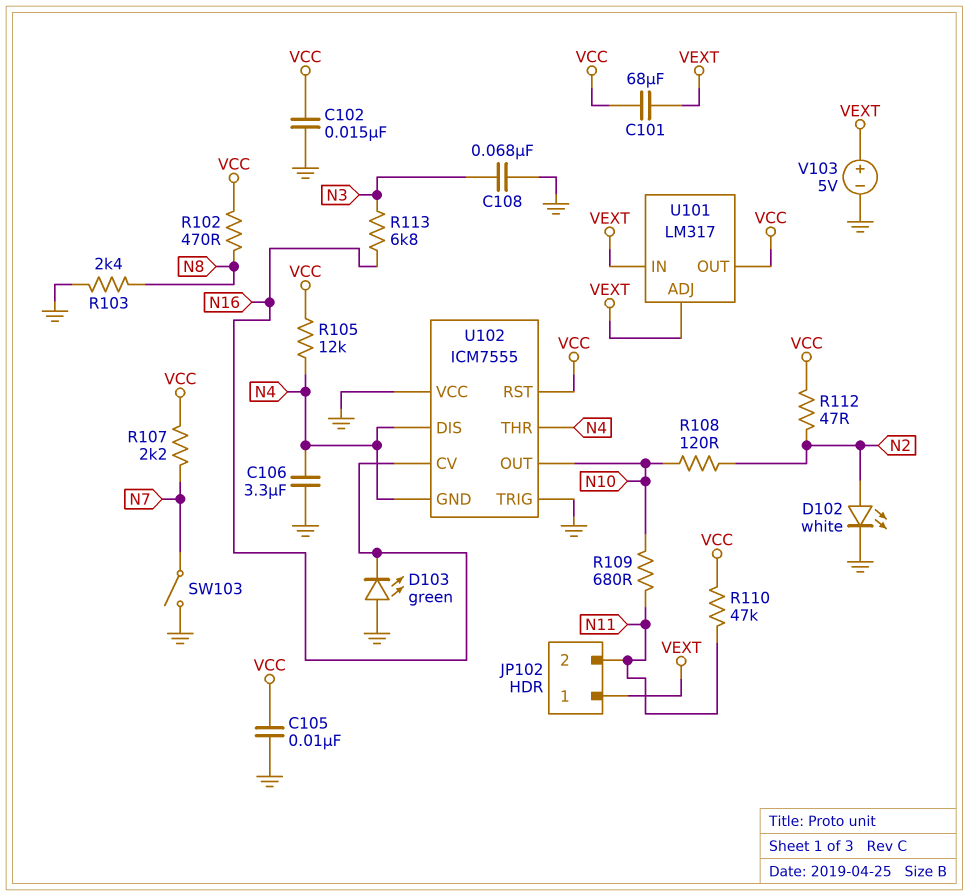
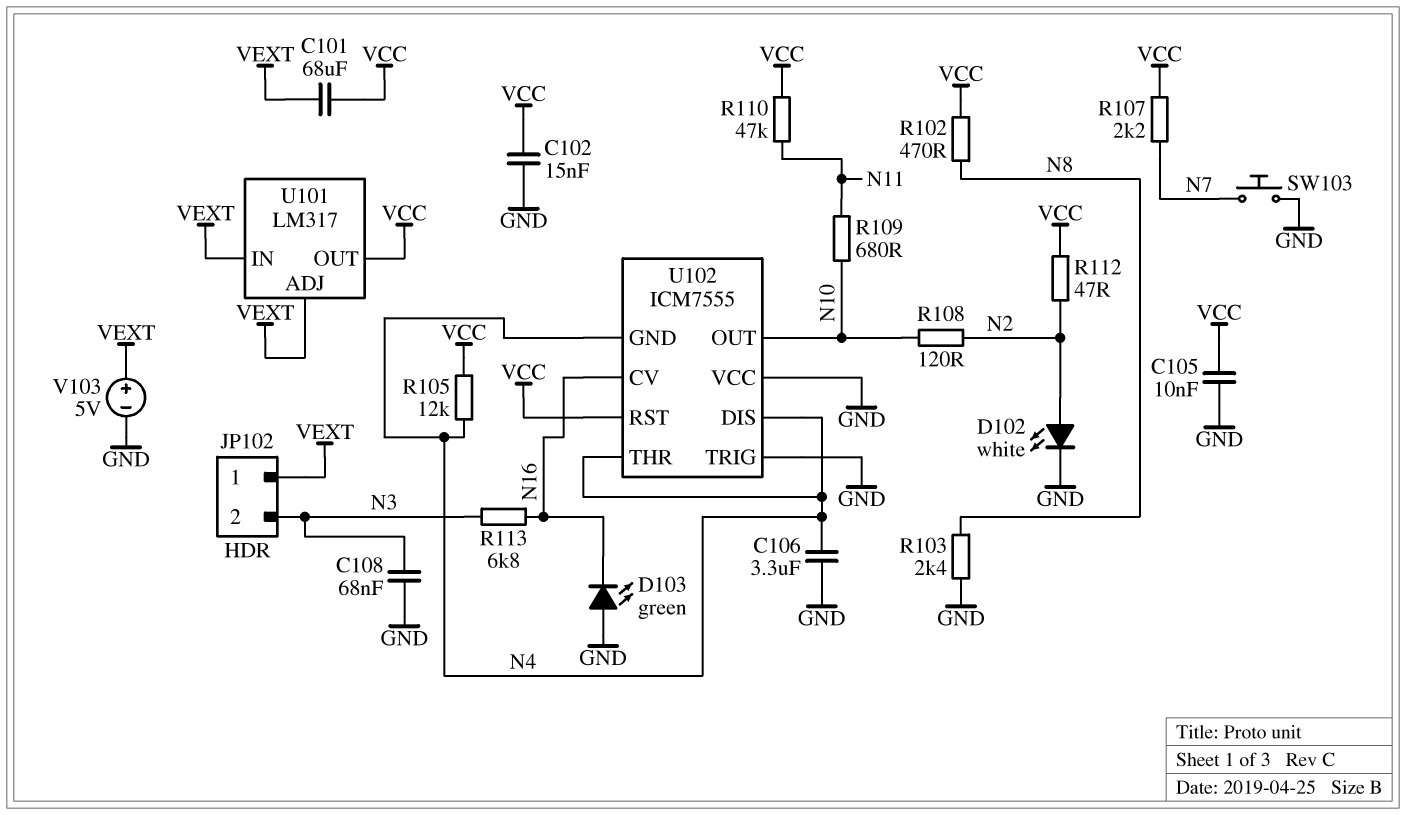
JP102 pin 2: N11 -> N3
SW103: switch (GND, N7) -> button (GND, N7)

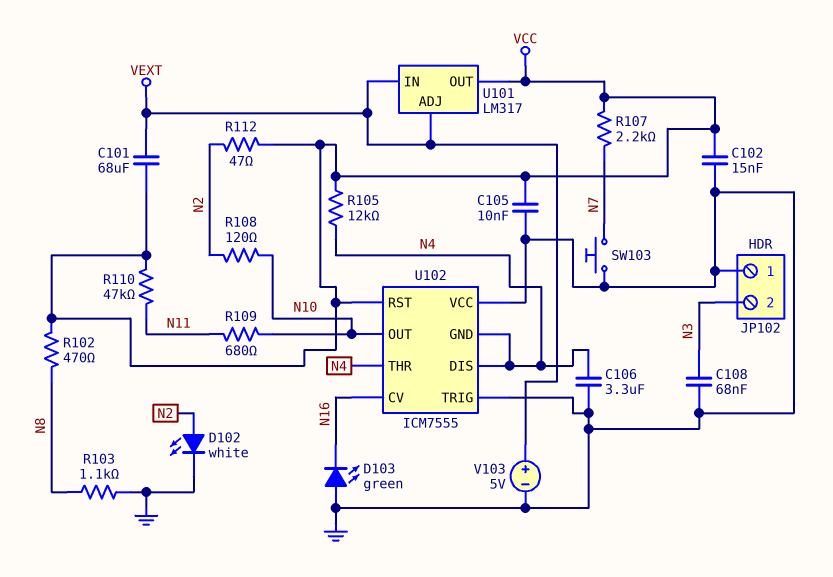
JP102 pin 1: VEXT -> GND
R103: 2.4k (GND, N8) -> 1.1k (GND, N8)
R113: 6.8k (N3, N16) -> none

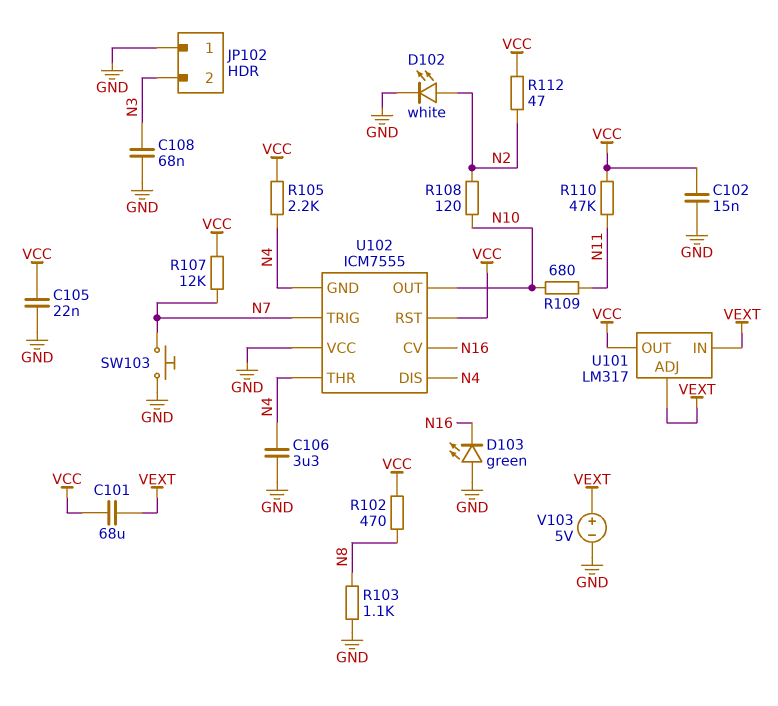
C105: 10nF (GND, VCC) -> 22nF (GND, VCC)
R105: 12k (N4, VCC) -> 2.2k (N4, VCC)
R107: 2.2k (N7, VCC) -> 12k (N7, VCC)
U102 pin TRIG: GND -> N7

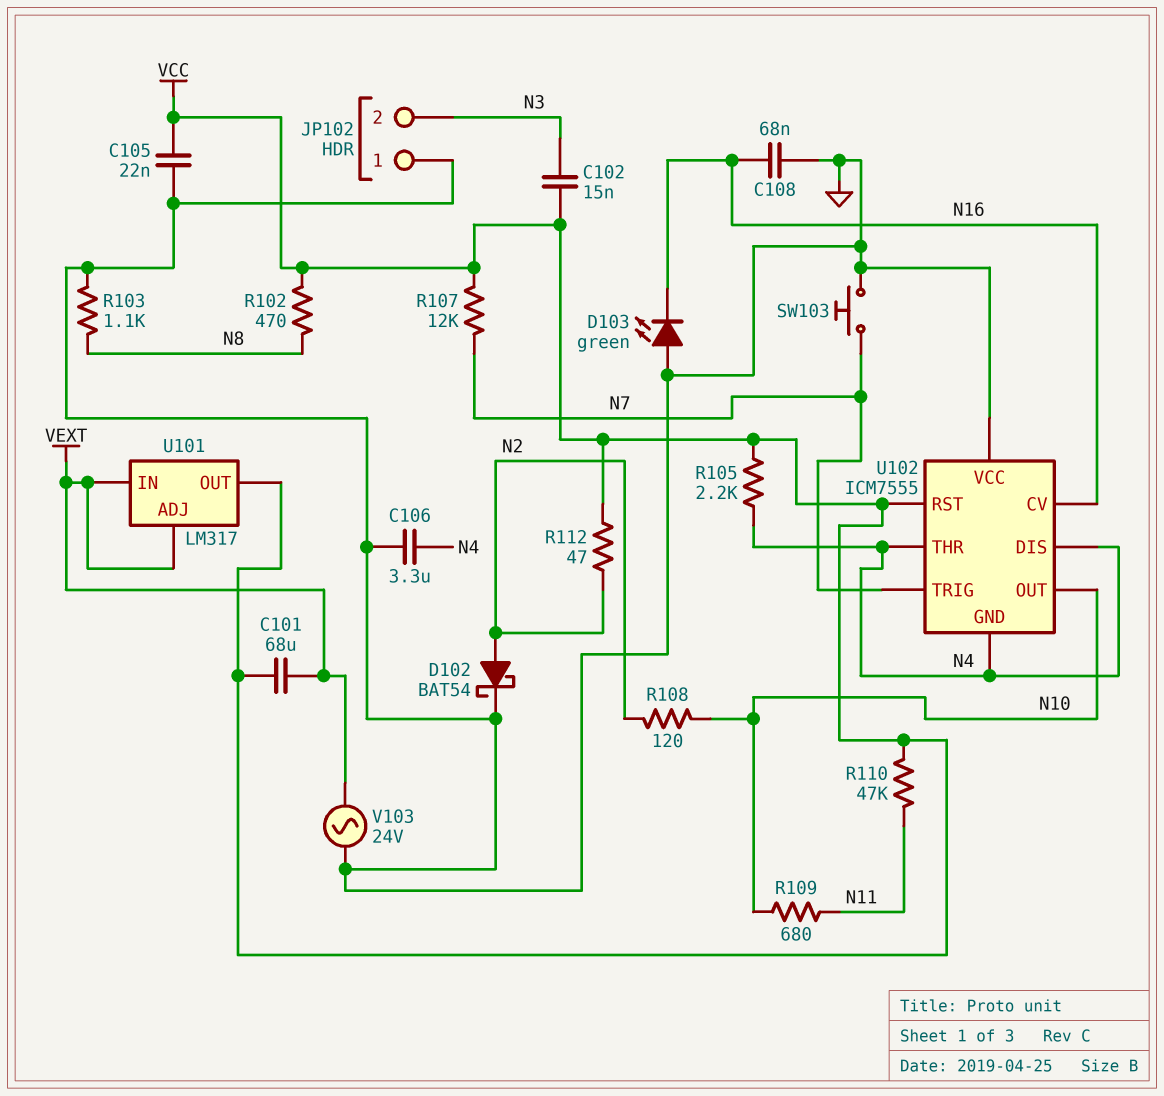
C102: 15nF (GND, VCC) -> 15nF (N3, VCC)
C108: 68nF (GND, N3) -> 68nF (GND, N16)
D102: LED white (A N2, K GND) -> schottky BAT54 (A N2, K GND)
V103: 5V (plus VEXT, minus GND) -> AC 24V (GND, VEXT)

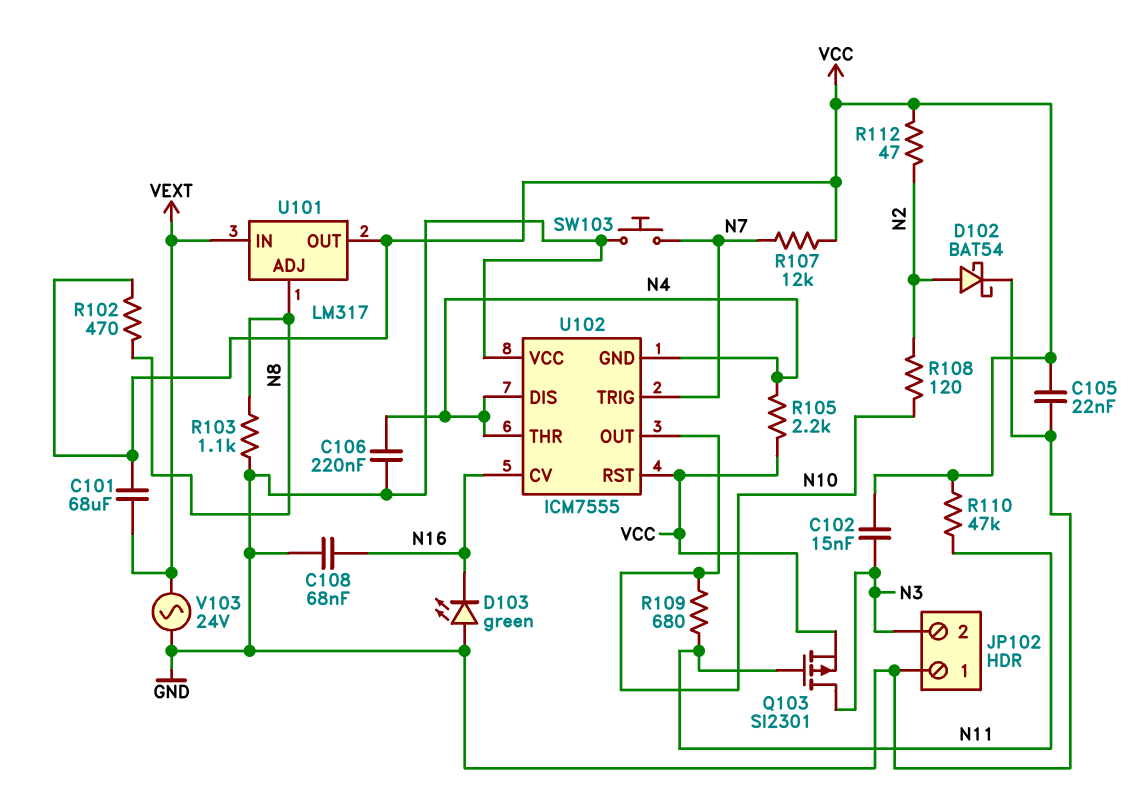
C106: 3.3uF (GND, N4) -> 220nF (GND, N4)
Q103: none -> PMOS SI2301 (G N11, D N3, S VCC)
U101 pin ADJ: VEXT -> N8

